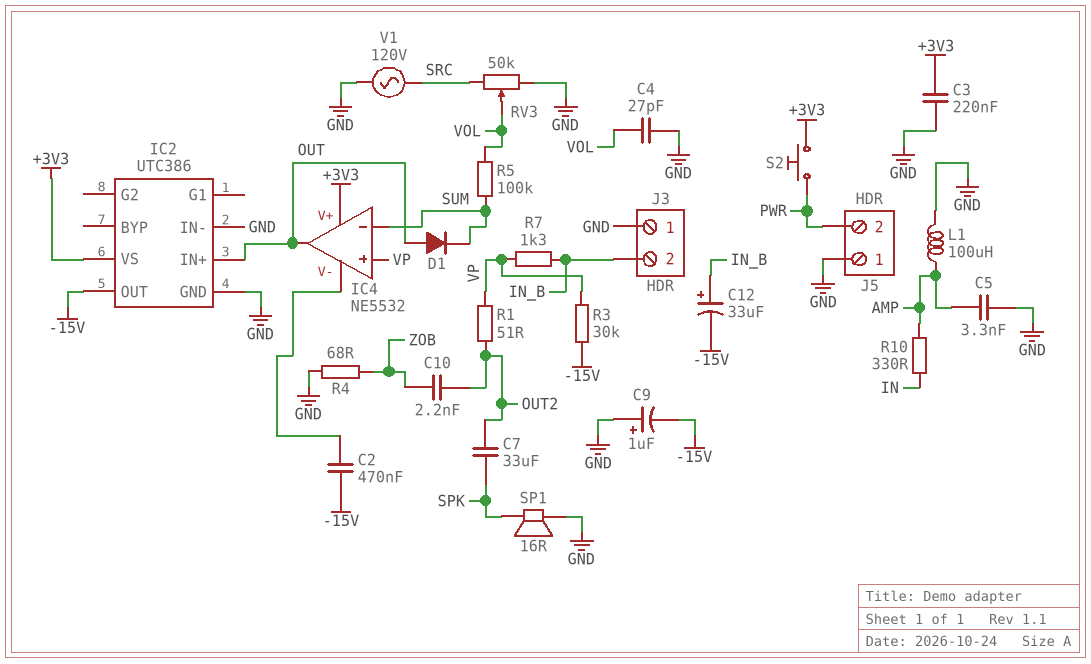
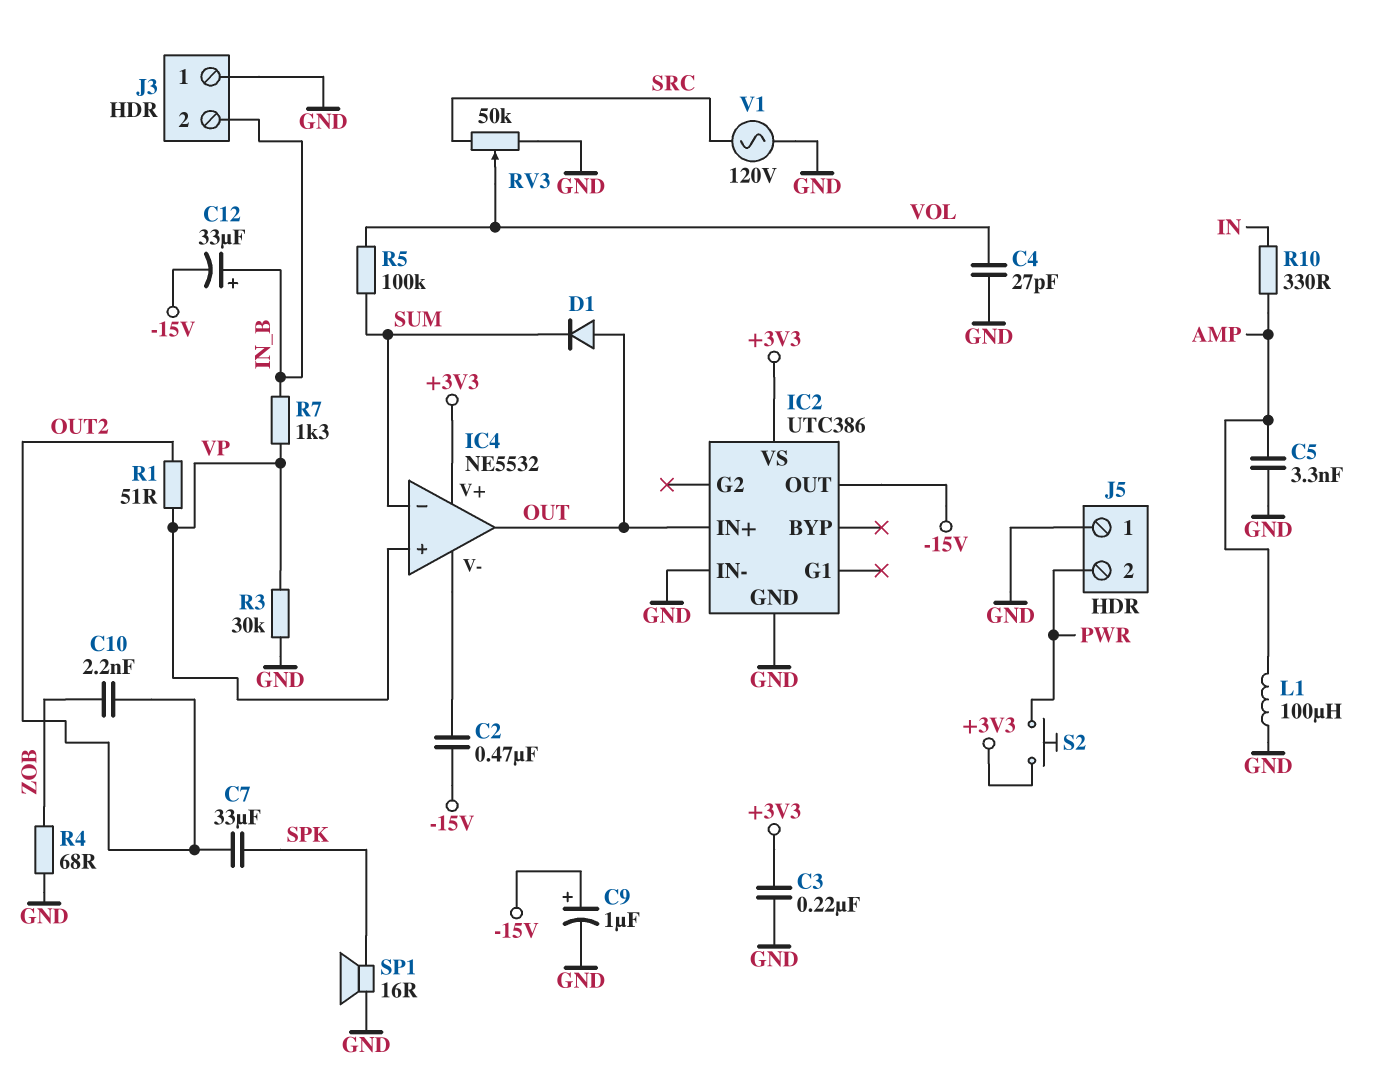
C9: 1uF (plus GND, minus -15V) -> 1uF (plus -15V, minus GND)
R3: 30k (-15V, VP) -> 30k (GND, VP)

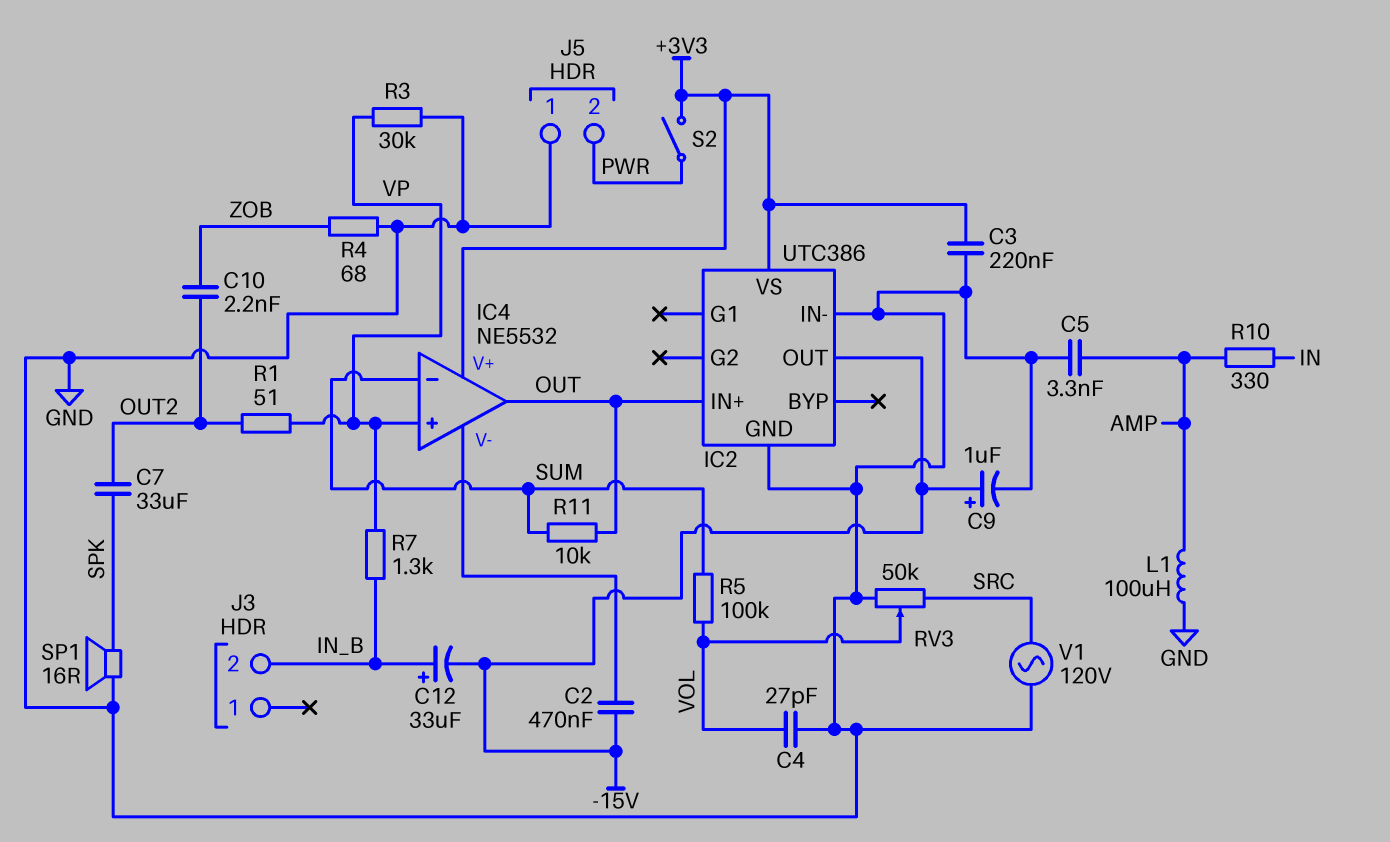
D1: diode (A OUT, K SUM) -> none
J3 pin 1: GND -> none
R11: none -> 10k (OUT, SUM)
S2: button (+3V3, PWR) -> switch (+3V3, PWR)

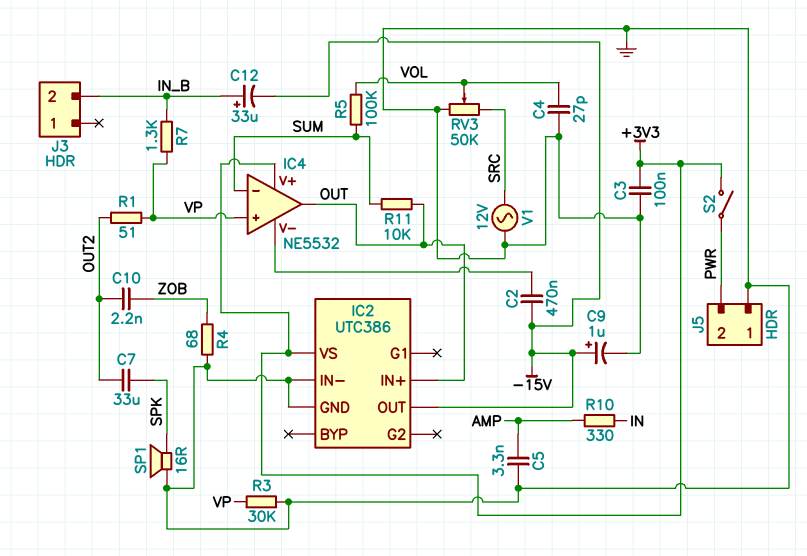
C3: 220nF (+3V3, GND) -> 100nF (+3V3, GND)
L1: 100uH (AMP, GND) -> none
V1: AC 120V (GND, SRC) -> AC 12V (GND, SRC)

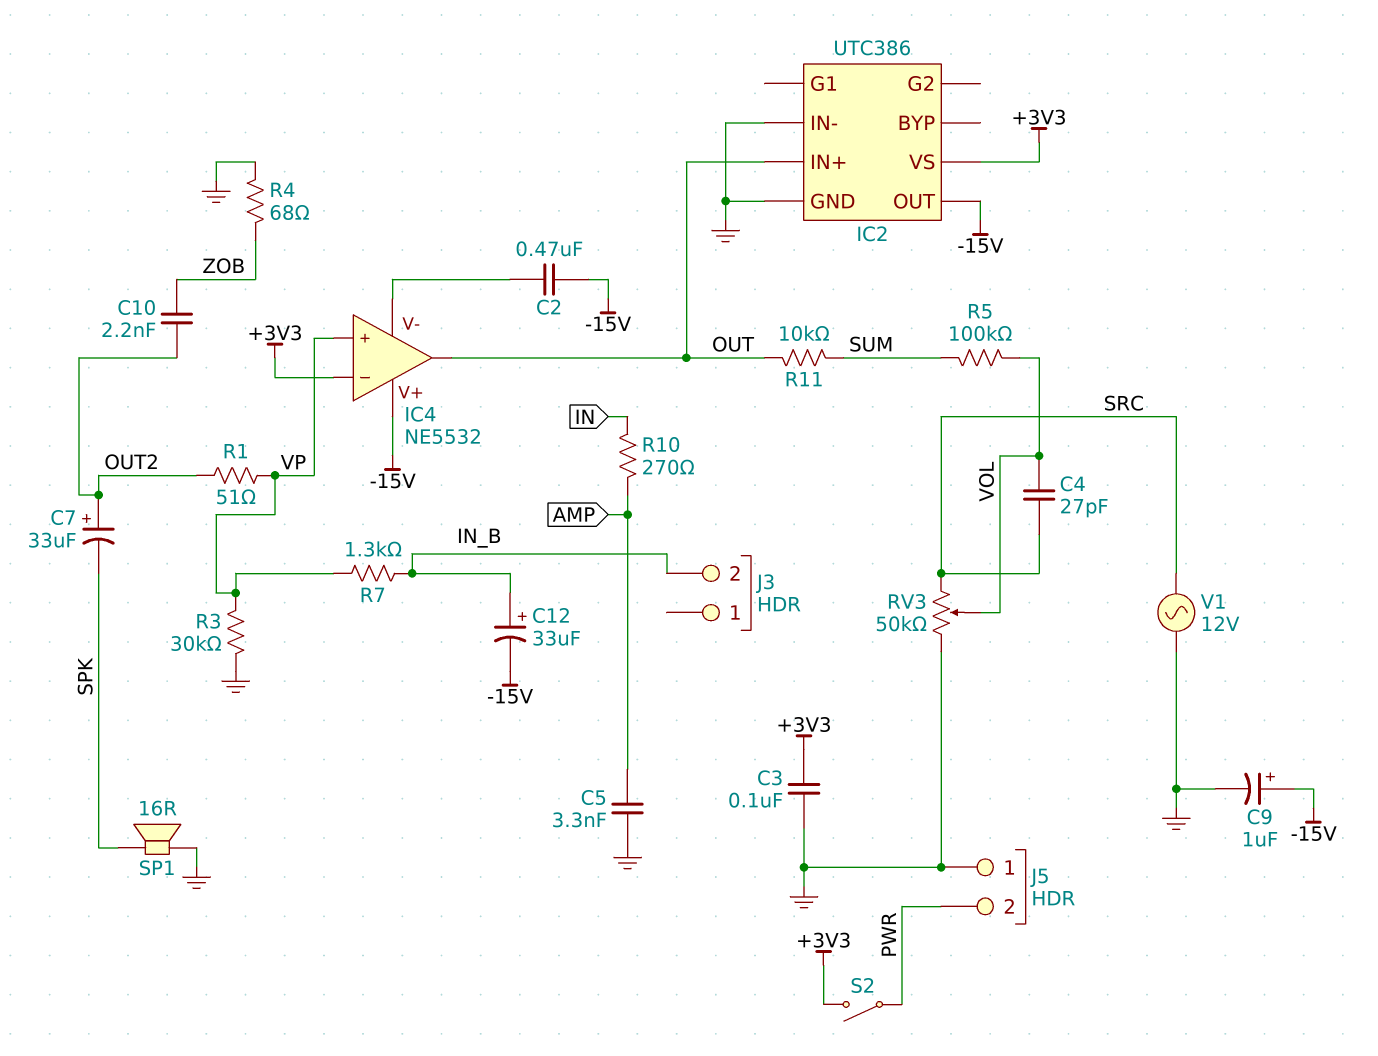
C4: 27pF (GND, VOL) -> 27pF (SRC, VOL)
C7: 33uF (OUT2, SPK) -> 33uF (plus OUT2, minus SPK)
IC4 pin V+: +3V3 -> -15V
IC4 pin in-: SUM -> +3V3
R10: 330 (AMP, IN) -> 270 (AMP, IN)

